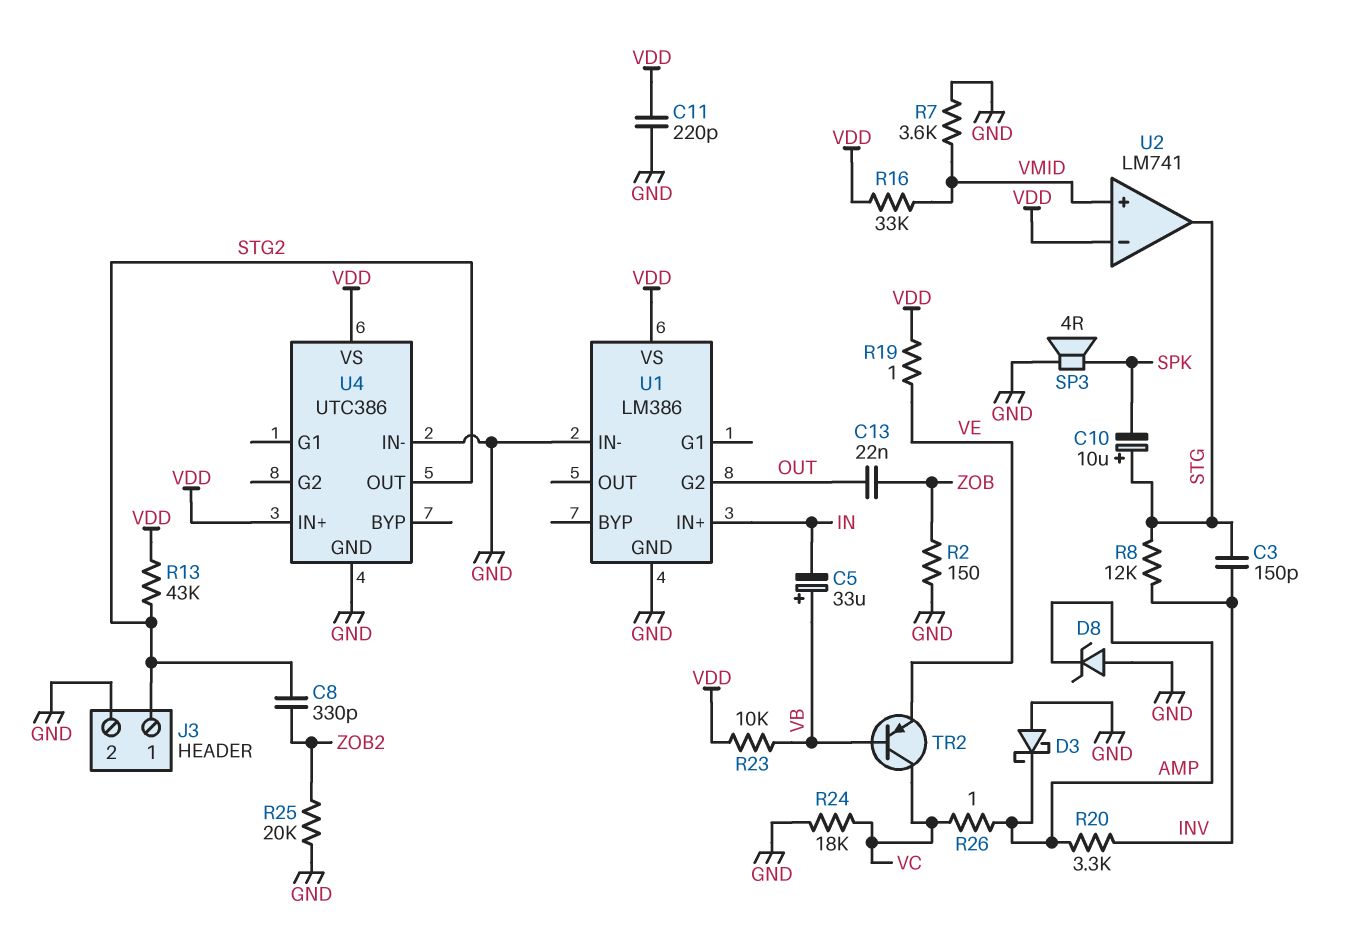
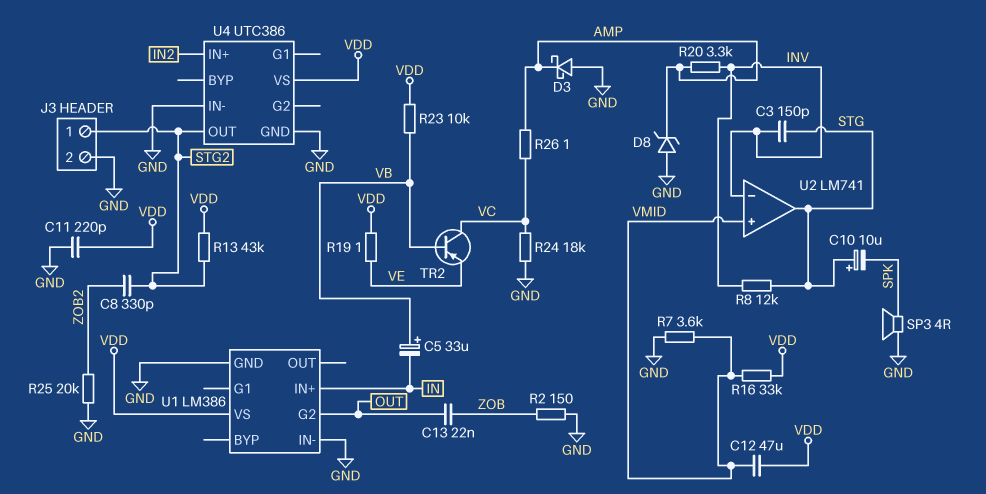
C12: none -> 47uF (VDD, VMID)
U2 pin in-: VDD -> INV
U4 pin IN+: VDD -> IN2

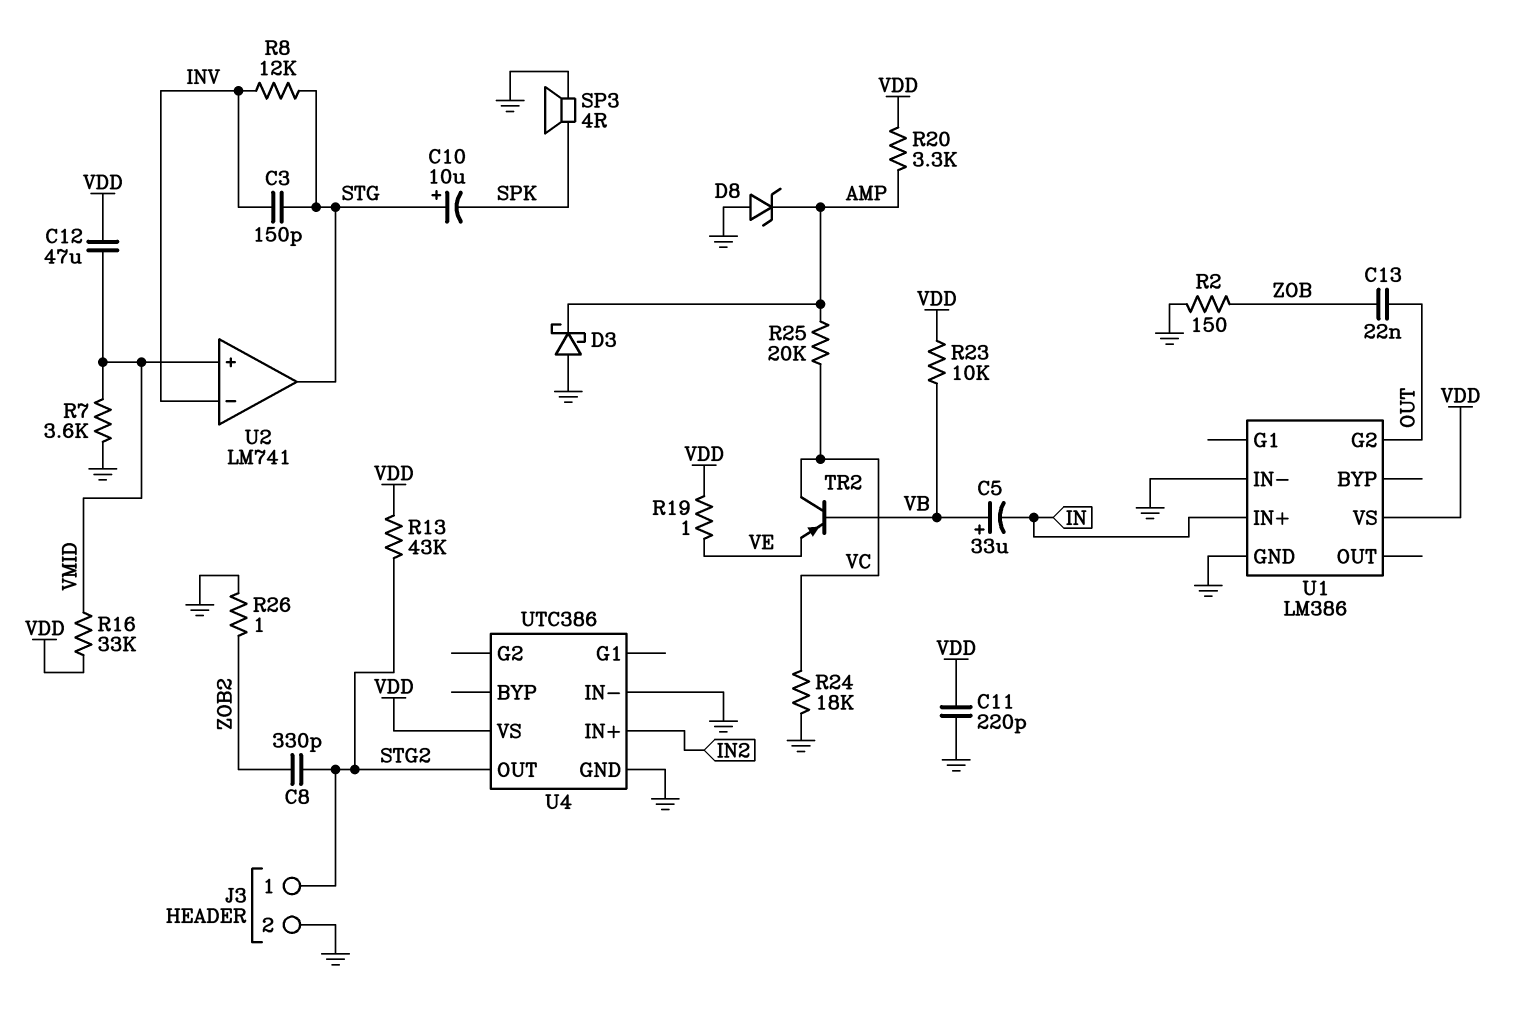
R20: 3.3k (AMP, INV) -> 3.3k (AMP, VDD)
R25: 20k (GND, ZOB2) -> 20k (AMP, VC)
R26: 1 (AMP, VC) -> 1 (GND, ZOB2)

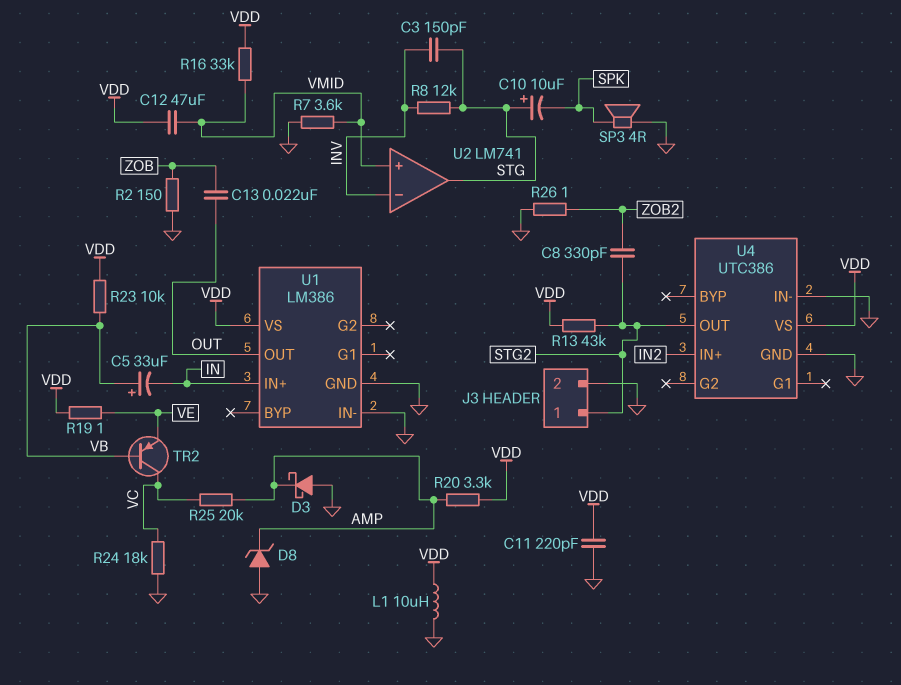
L1: none -> 10uH (GND, VDD)
U1 pin G2: OUT -> none
U1 pin OUT: none -> OUT

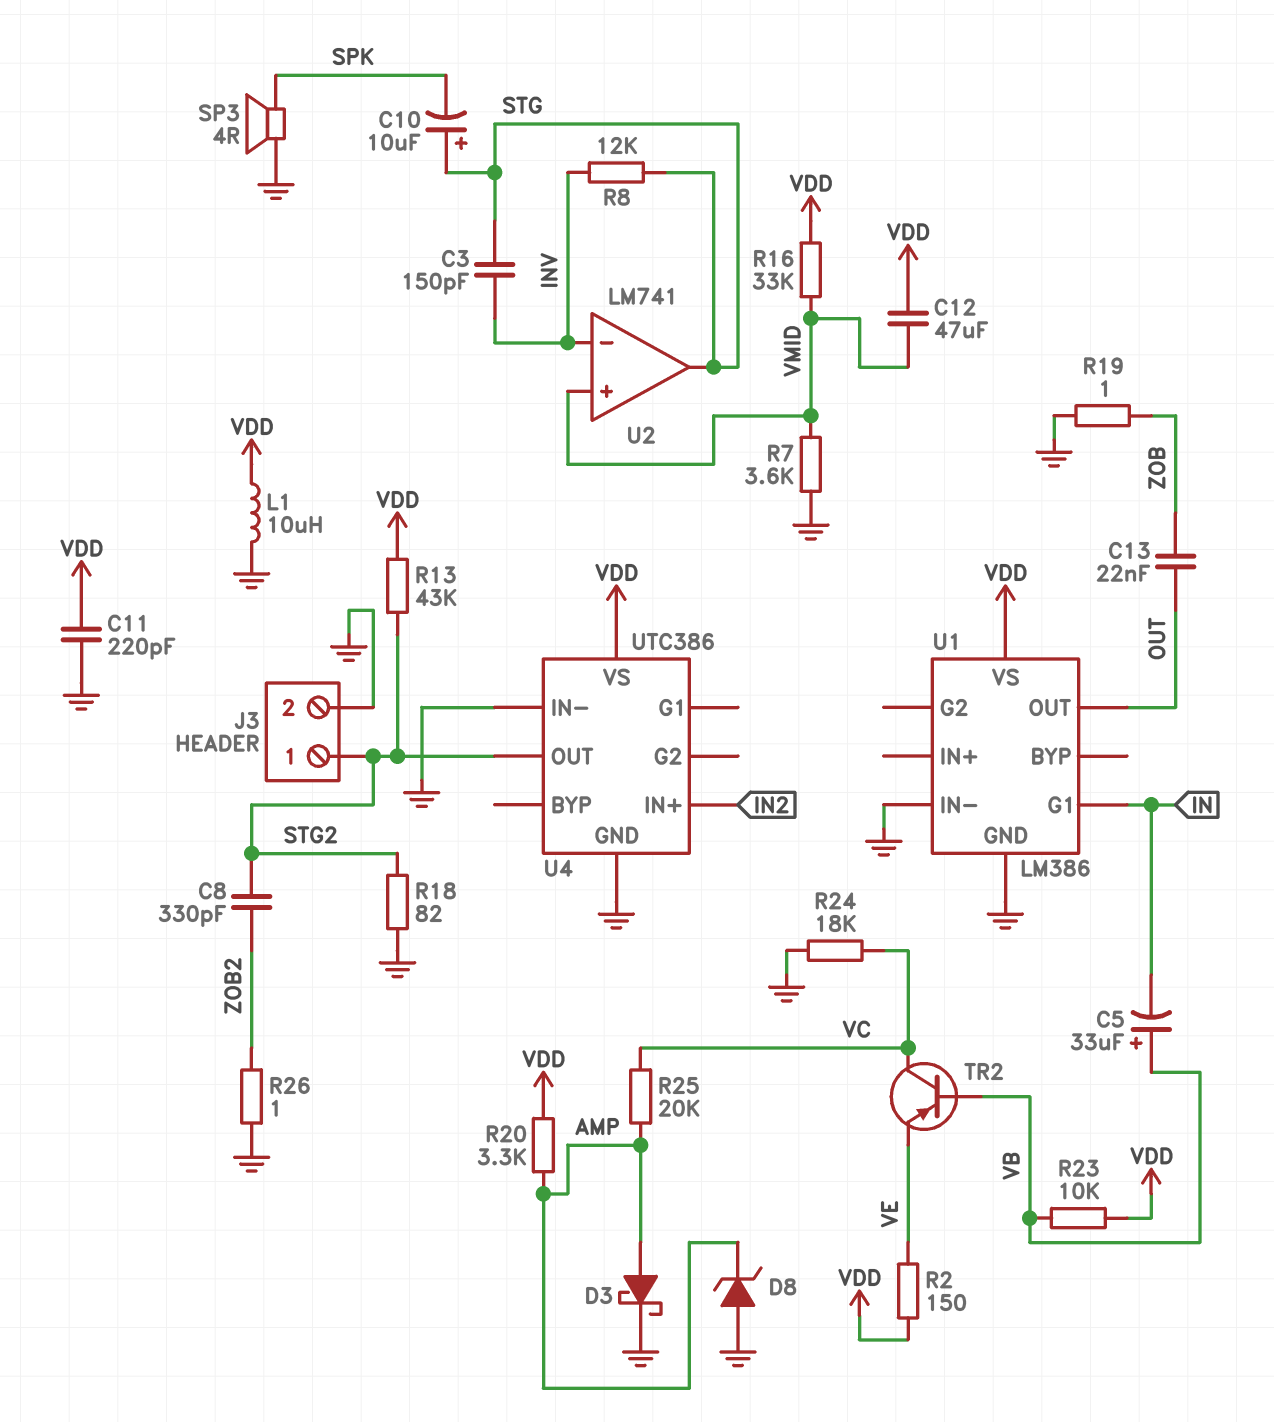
D3: schottky (A GND, K AMP) -> schottky (A AMP, K GND)
R2: 150 (GND, ZOB) -> 150 (VDD, VE)
R18: none -> 82 (GND, STG2)
R19: 1 (VDD, VE) -> 1 (GND, ZOB)
U1 pin G1: none -> IN
U1 pin IN+: IN -> none

